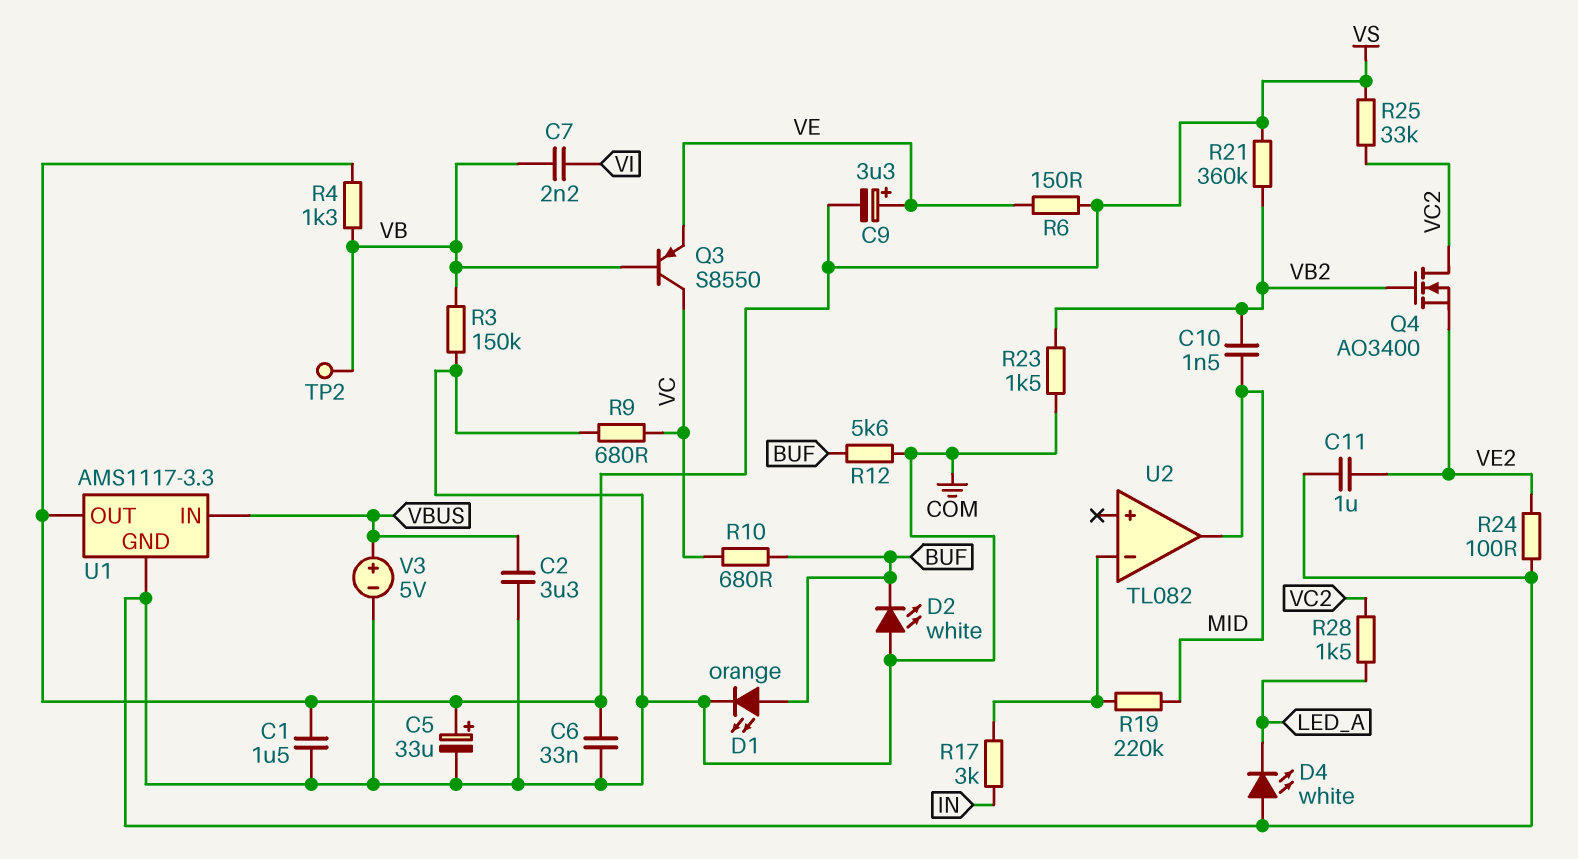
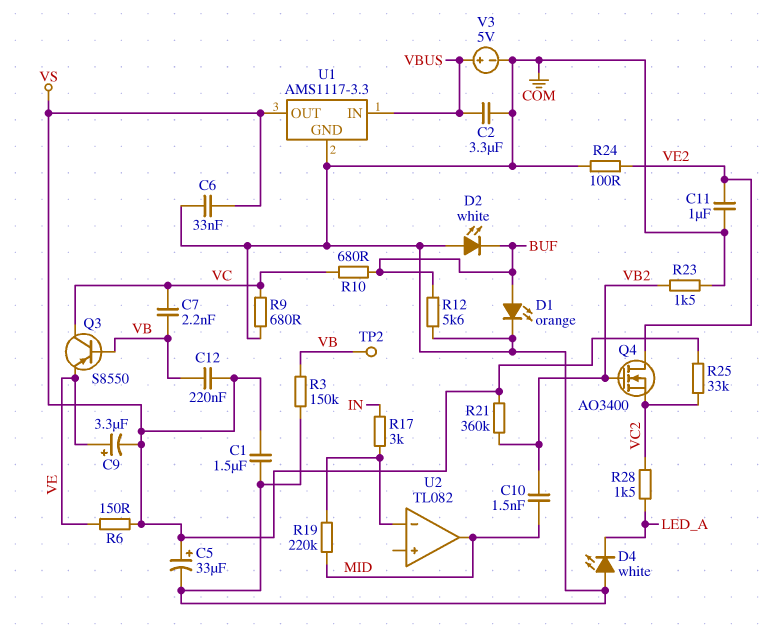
C7: 2.2nF (VB, VI) -> 2.2nF (VB, VC)
C12: none -> 220nF (VB, VS)
Q4: NMOS AO3400 (G VB2, D VC2, S VE2) -> NMOS AO3400 (G VB2, D VE2, S VC2)
R4: 1.3k (VB, VS) -> none

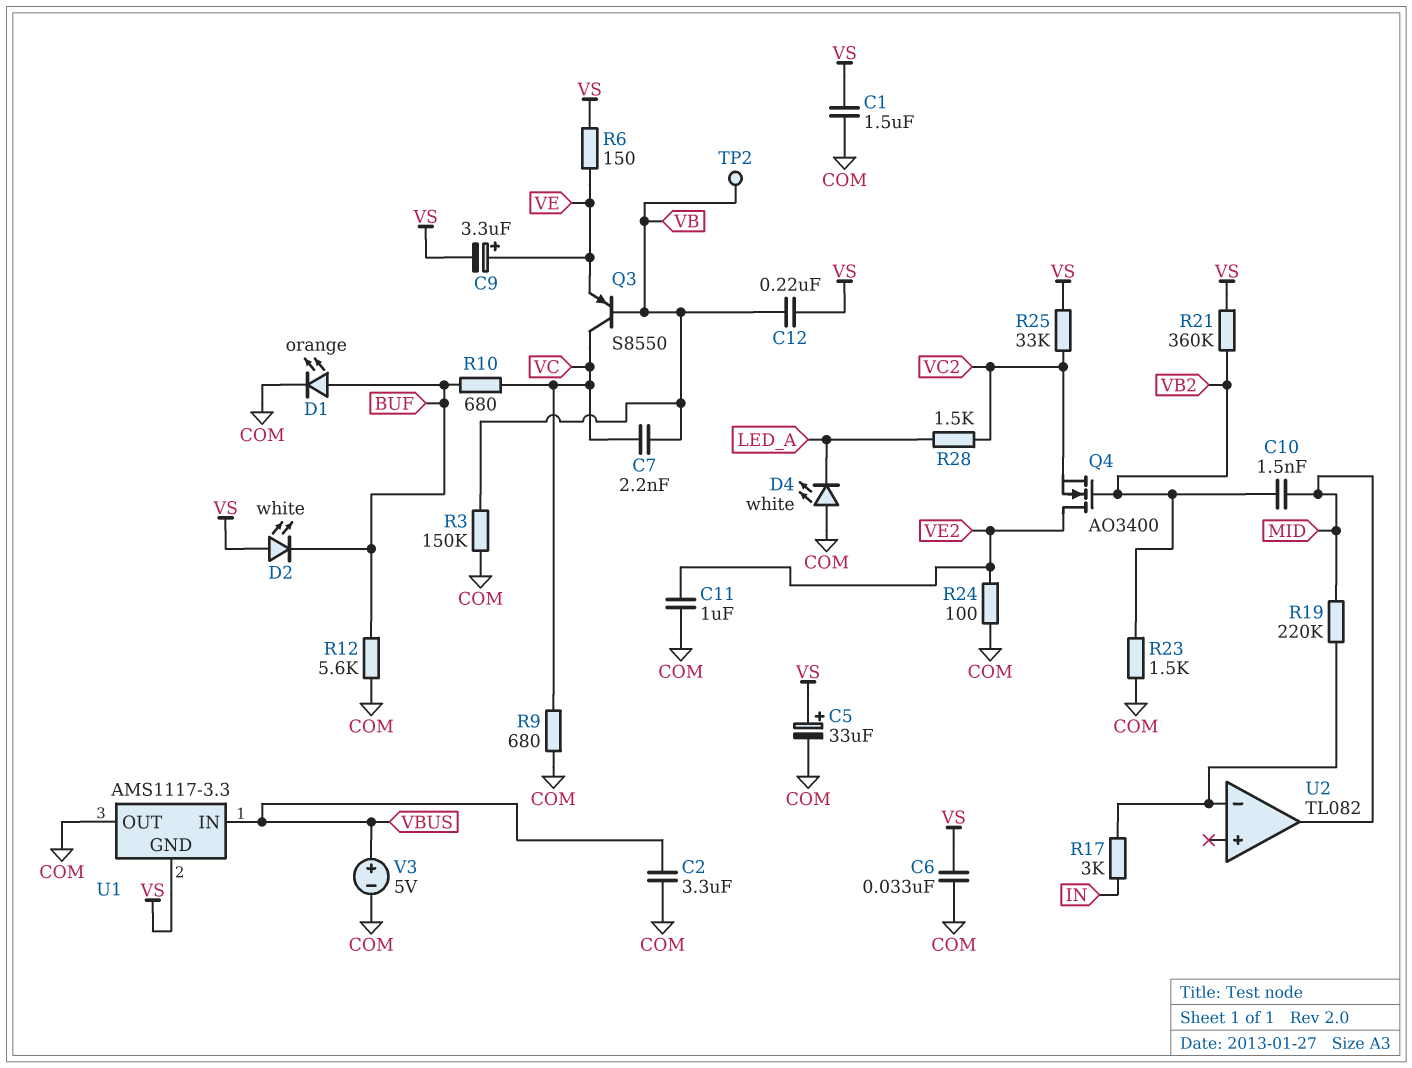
D2: LED white (A COM, K BUF) -> LED white (A VS, K BUF)
U1 pin GND: COM -> VS
U1 pin OUT: VS -> COM

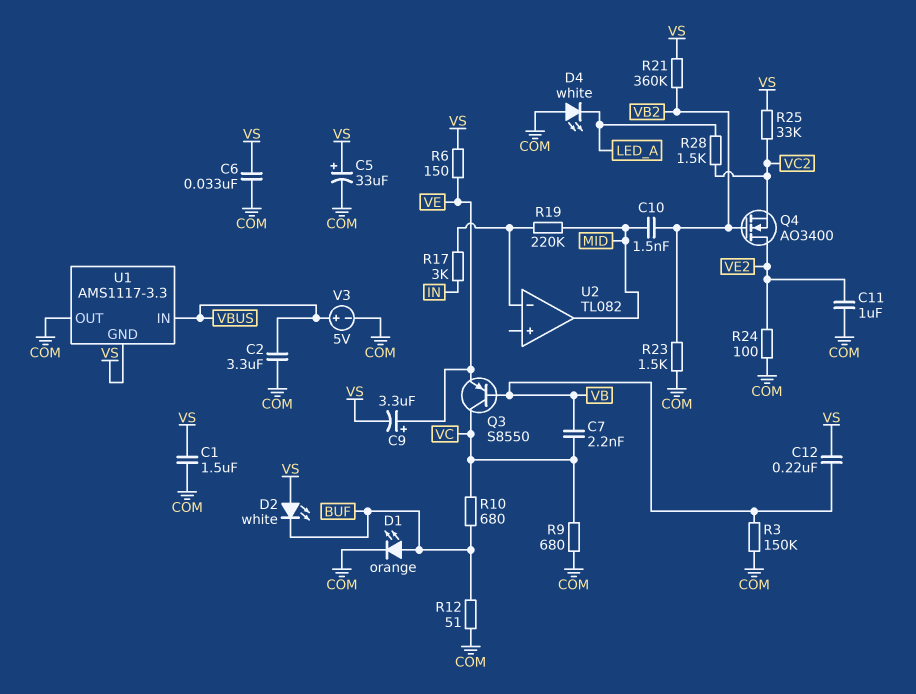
R12: 5.6k (BUF, COM) -> 51 (BUF, COM)
TP2: test point (VB) -> none

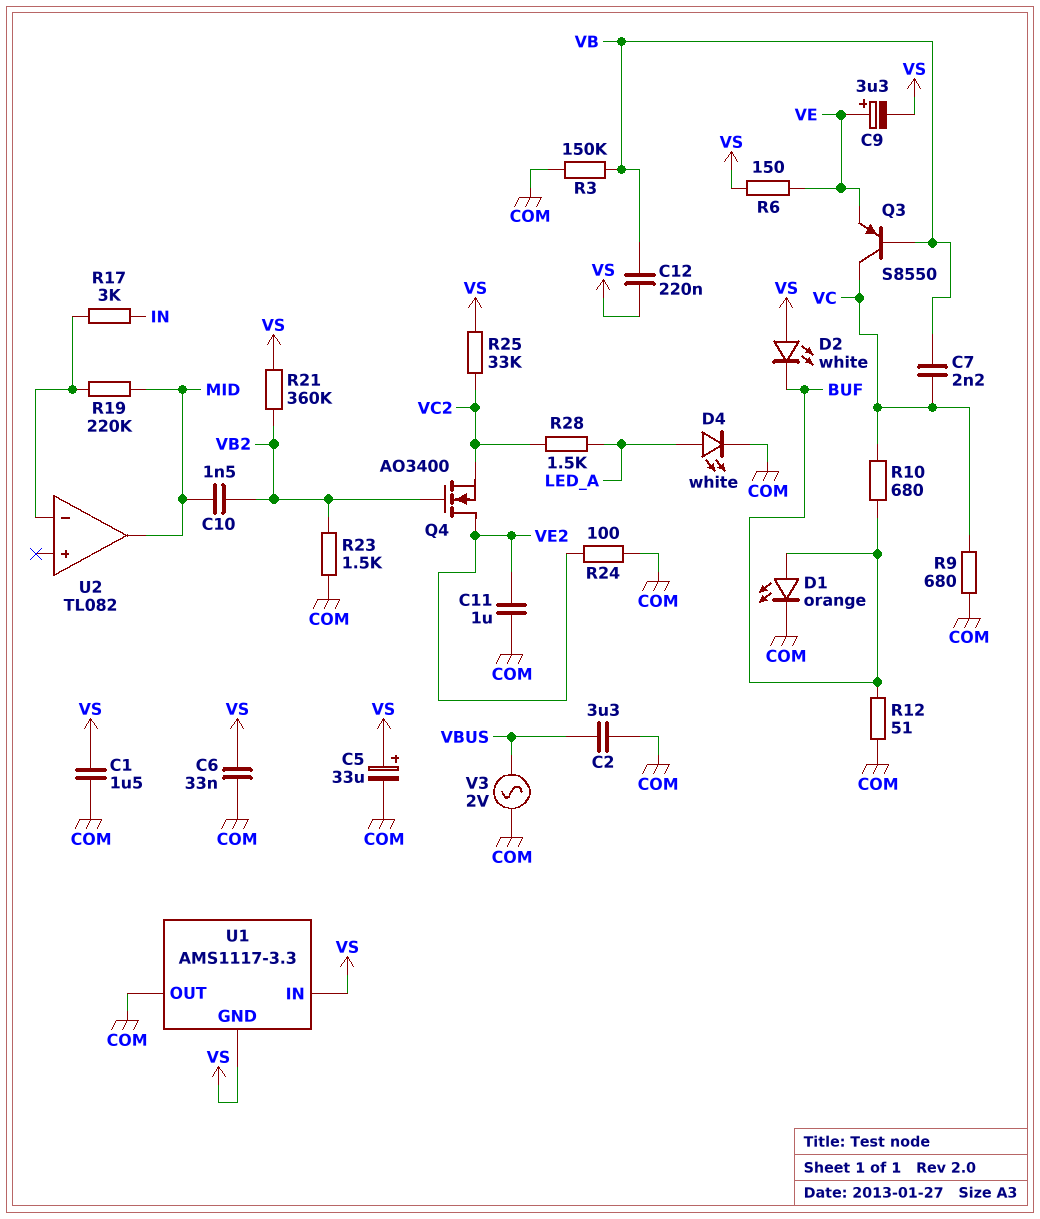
D4: LED white (A COM, K LED_A) -> LED white (A LED_A, K COM)
U1 pin IN: VBUS -> VS
V3: 5V (plus VBUS, minus COM) -> AC 2V (COM, VBUS)

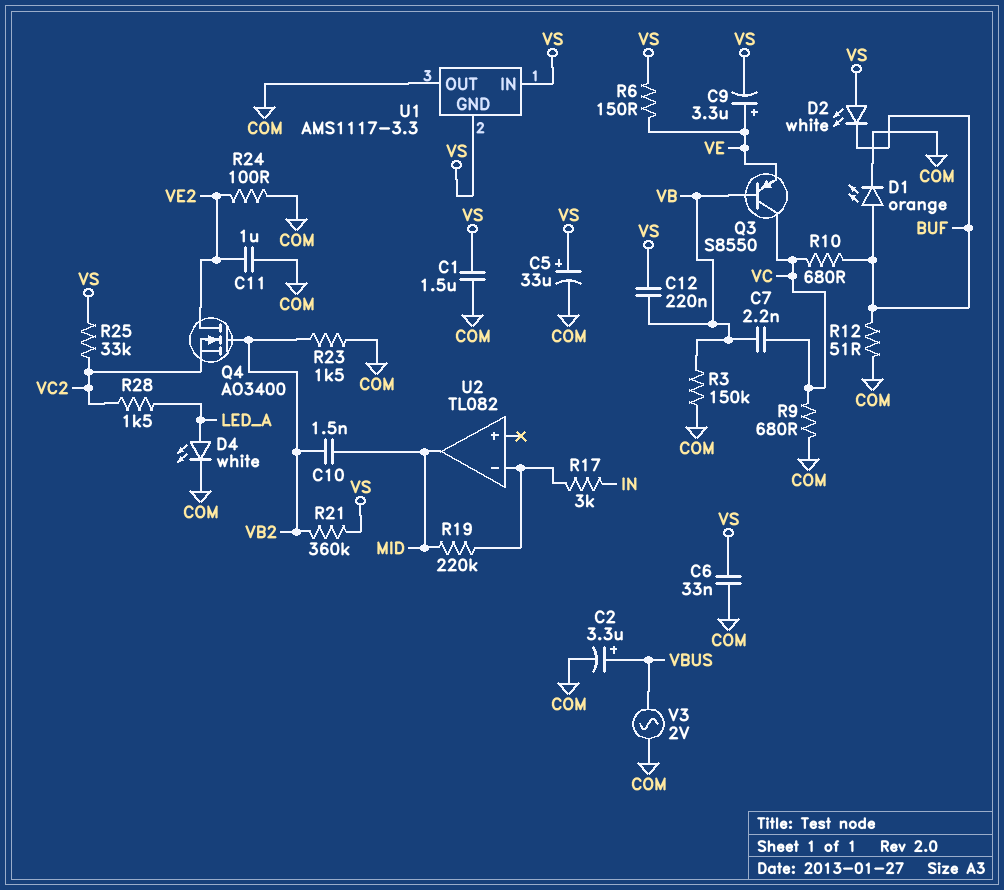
C2: 3.3uF (COM, VBUS) -> 3.3uF (plus VBUS, minus COM)

